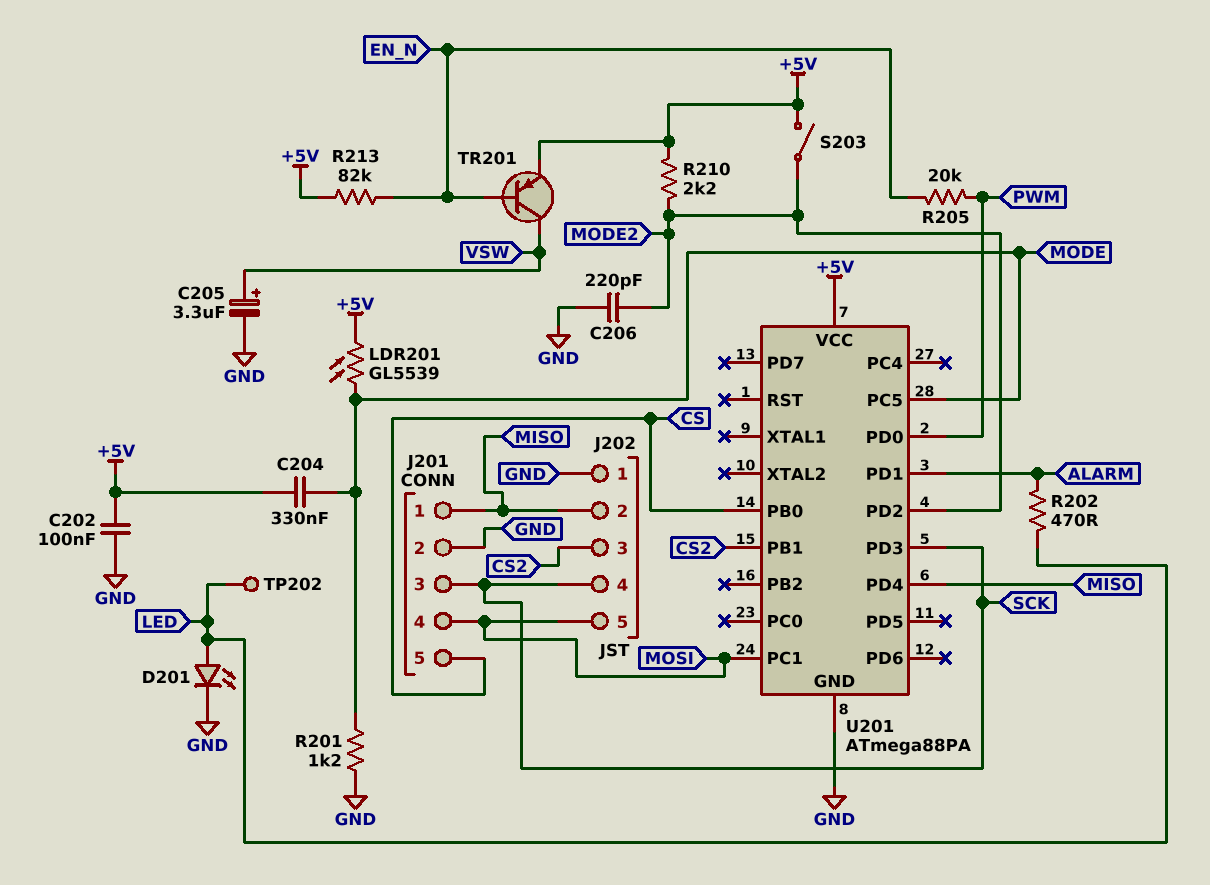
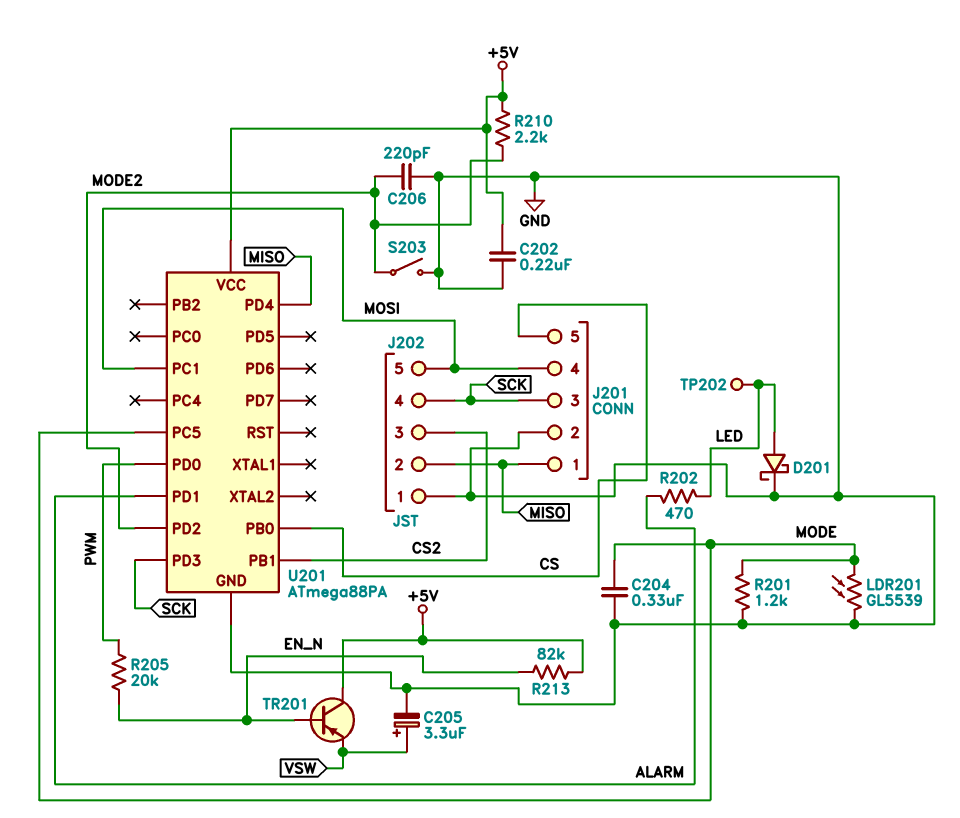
C202: 100nF (+5V, GND) -> 220nF (+5V, GND)
C204: 330nF (+5V, MODE) -> 330nF (GND, MODE)
D201: LED (A LED, K GND) -> schottky (A LED, K GND)
LDR201: GL5539 (+5V, MODE) -> GL5539 (GND, MODE)
S203: switch (+5V, MODE2) -> switch (GND, MODE2)
TR201: PNP (B EN_N, C VSW, E +5V) -> PNP (B EN_N, C +5V, E VSW)

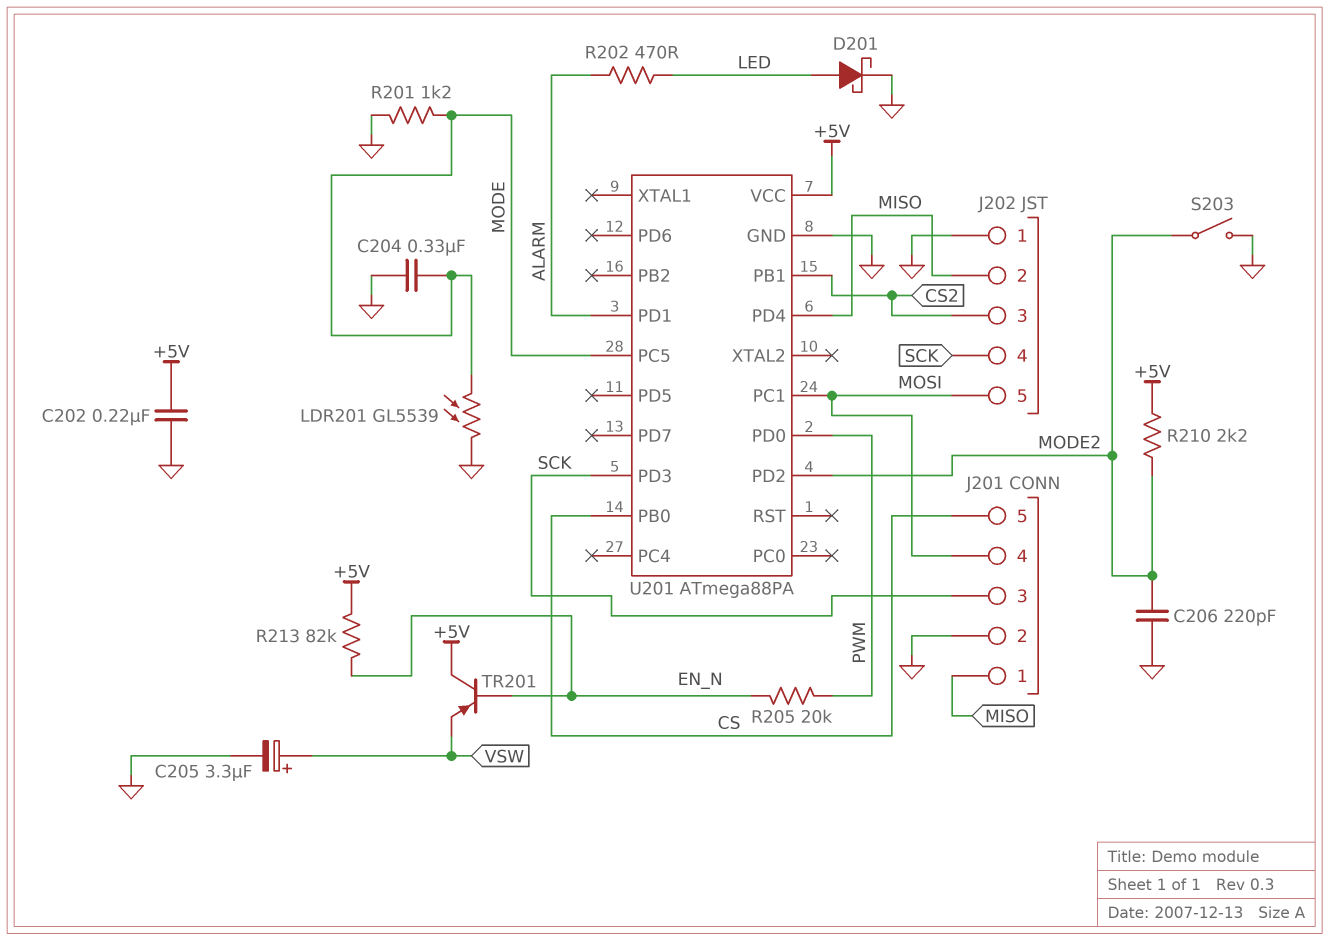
TP202: test point (LED) -> none

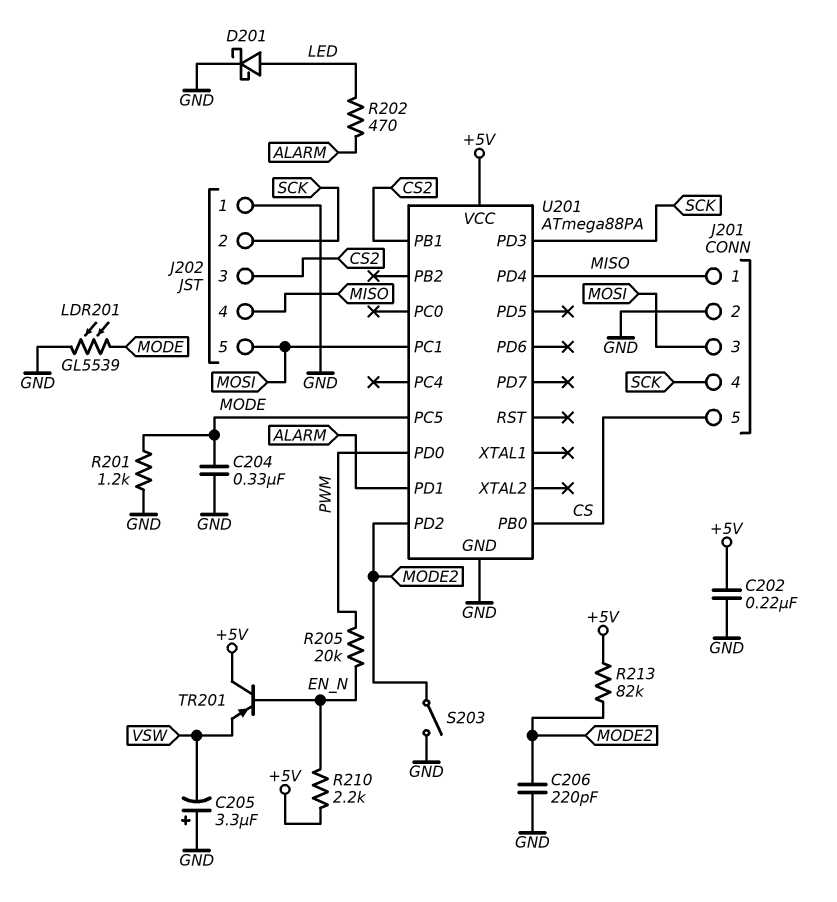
C205: 3.3uF (plus VSW, minus GND) -> 3.3uF (plus GND, minus VSW)
J201 pin 3: SCK -> MOSI
J201 pin 4: MOSI -> SCK
J202 pin 2: MISO -> SCK
J202 pin 4: SCK -> MISO
R210: 2.2k (+5V, MODE2) -> 2.2k (+5V, EN_N)
R213: 82k (+5V, EN_N) -> 82k (+5V, MODE2)

